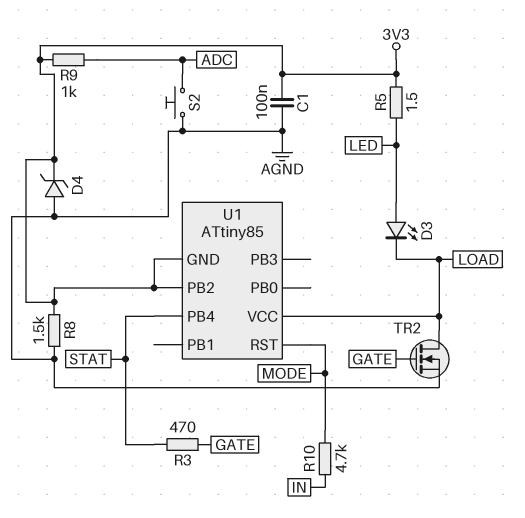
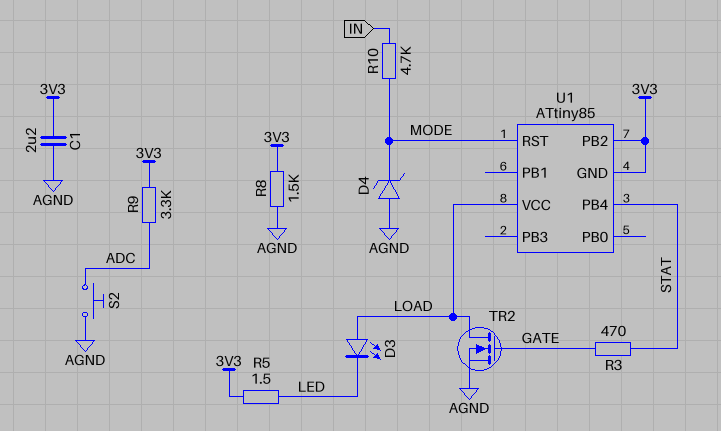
C1: 100nF (3V3, AGND) -> 2.2uF (3V3, AGND)
D3: LED (A LED, K LOAD) -> LED (A LOAD, K LED)
D4: zener (A AGND, K 3V3) -> zener (A AGND, K MODE)
R9: 1k (3V3, ADC) -> 3.3k (3V3, ADC)

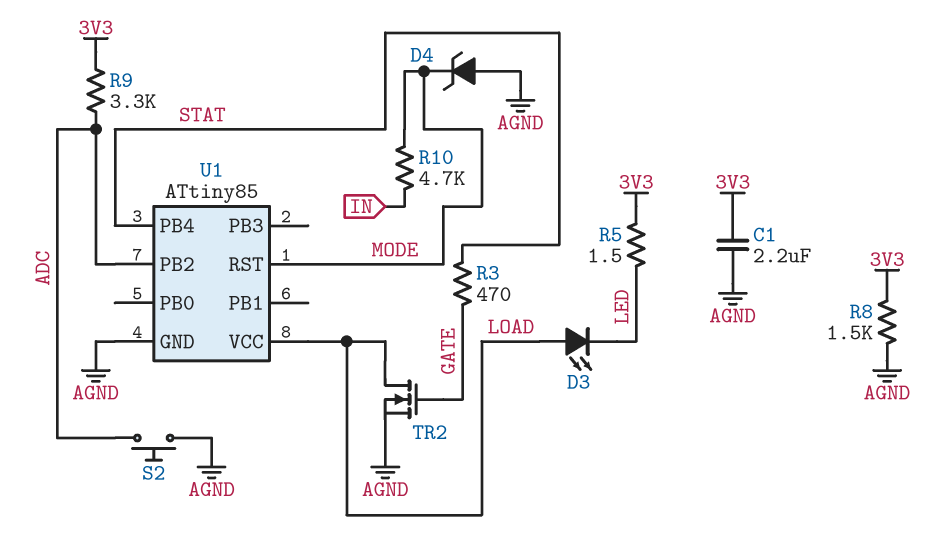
U1 pin GND: 3V3 -> AGND
U1 pin PB2: 3V3 -> ADC

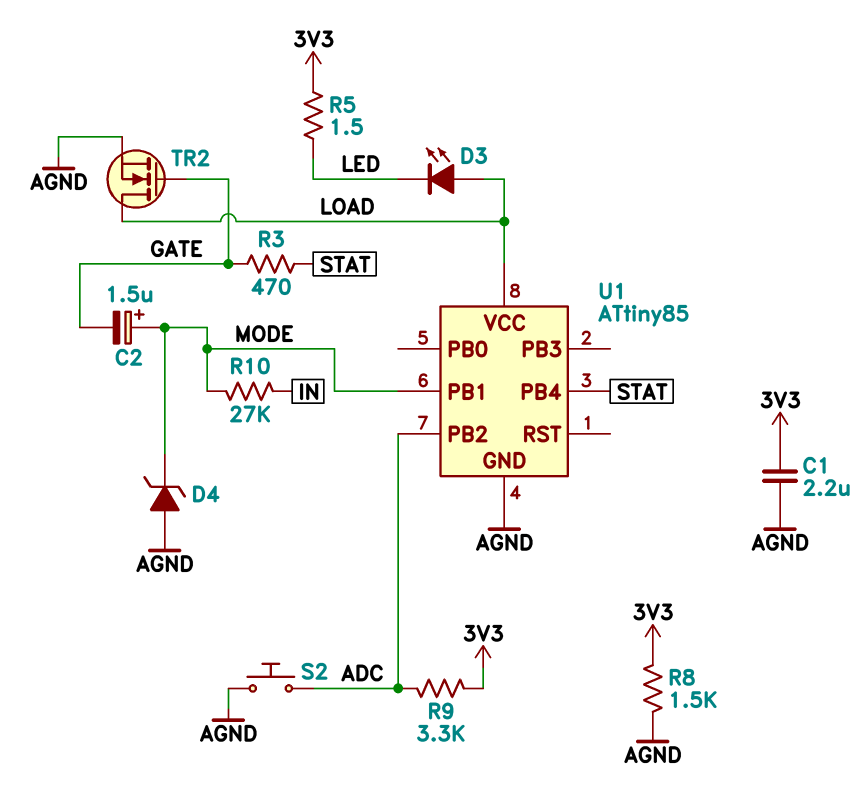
C2: none -> 1.5uF (plus MODE, minus GATE)
R10: 4.7k (IN, MODE) -> 27k (IN, MODE)
U1 pin PB1: none -> MODE
U1 pin RST: MODE -> none

